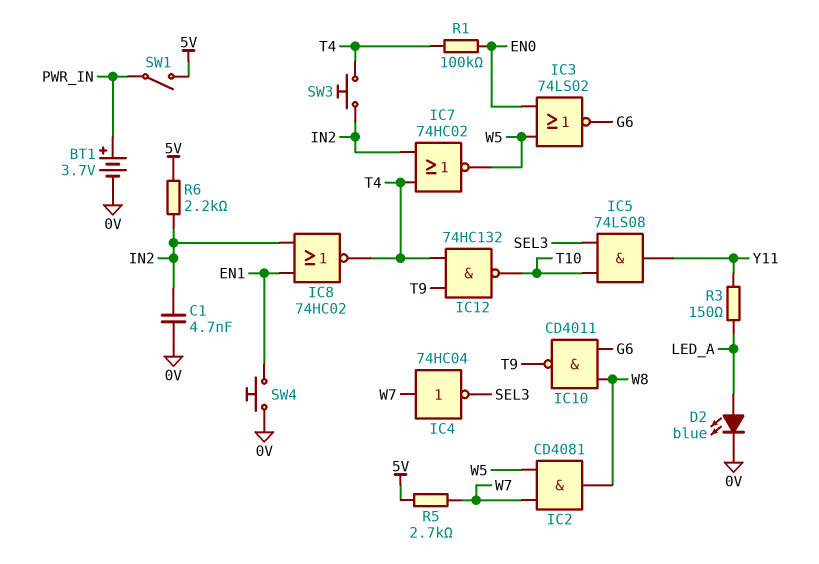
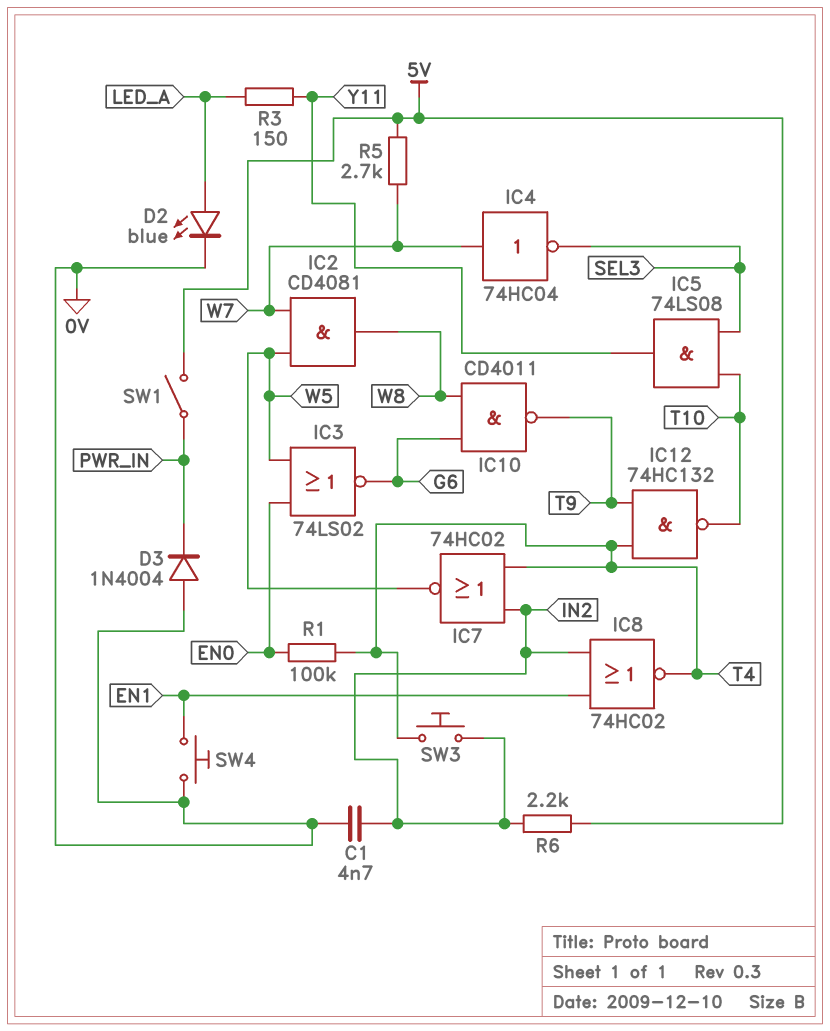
BT1: 3.7V (plus PWR_IN, minus 0V) -> none
D3: none -> diode 1N4004 (A 0V, K PWR_IN)

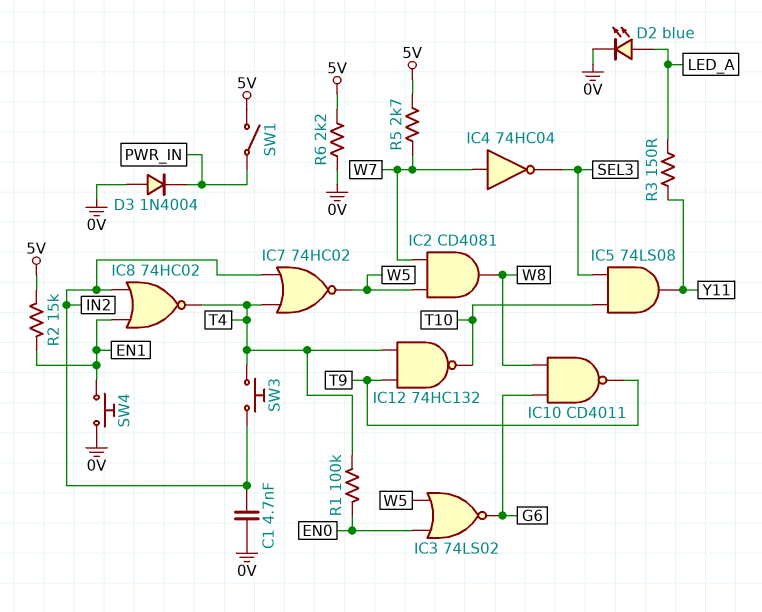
R2: none -> 15k (5V, EN1)
R6: 2.2k (5V, IN2) -> 2.2k (0V, 5V)

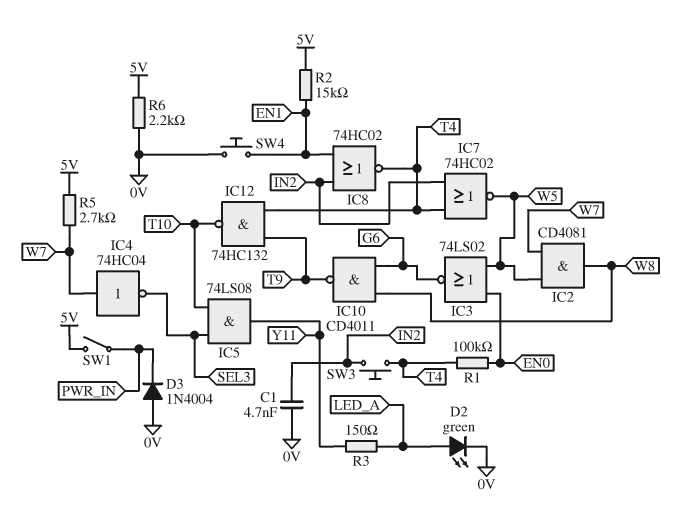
D2: LED blue (A LED_A, K 0V) -> LED green (A LED_A, K 0V)

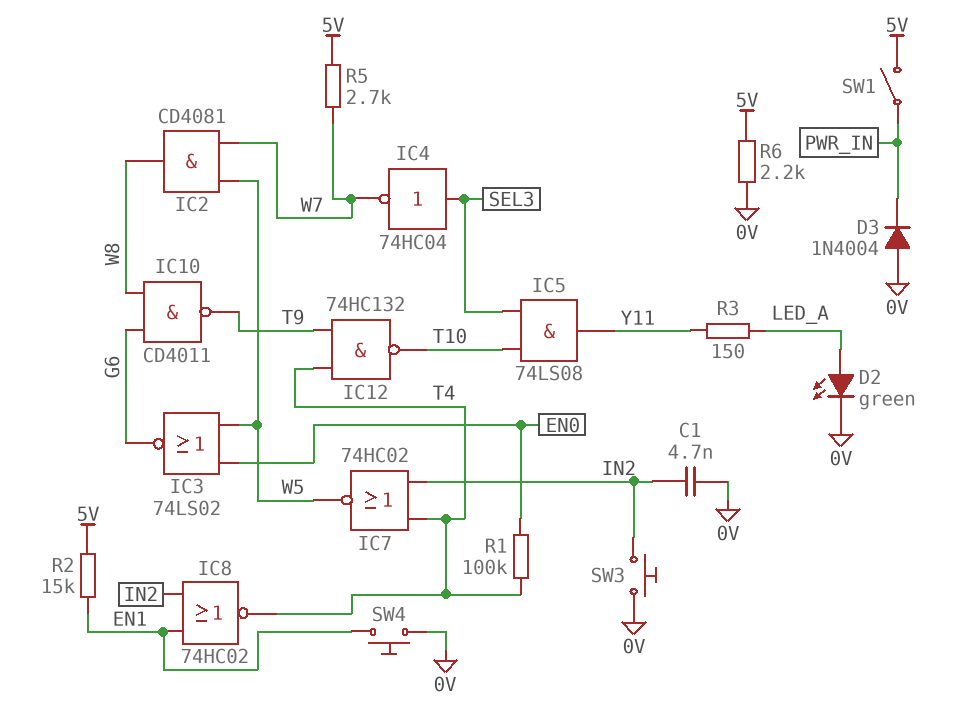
IC4: NOT 74HC04 (in W7, out SEL3) -> NOT 74HC04 (in SEL3, out W7)
SW3: button (IN2, T4) -> button (0V, IN2)

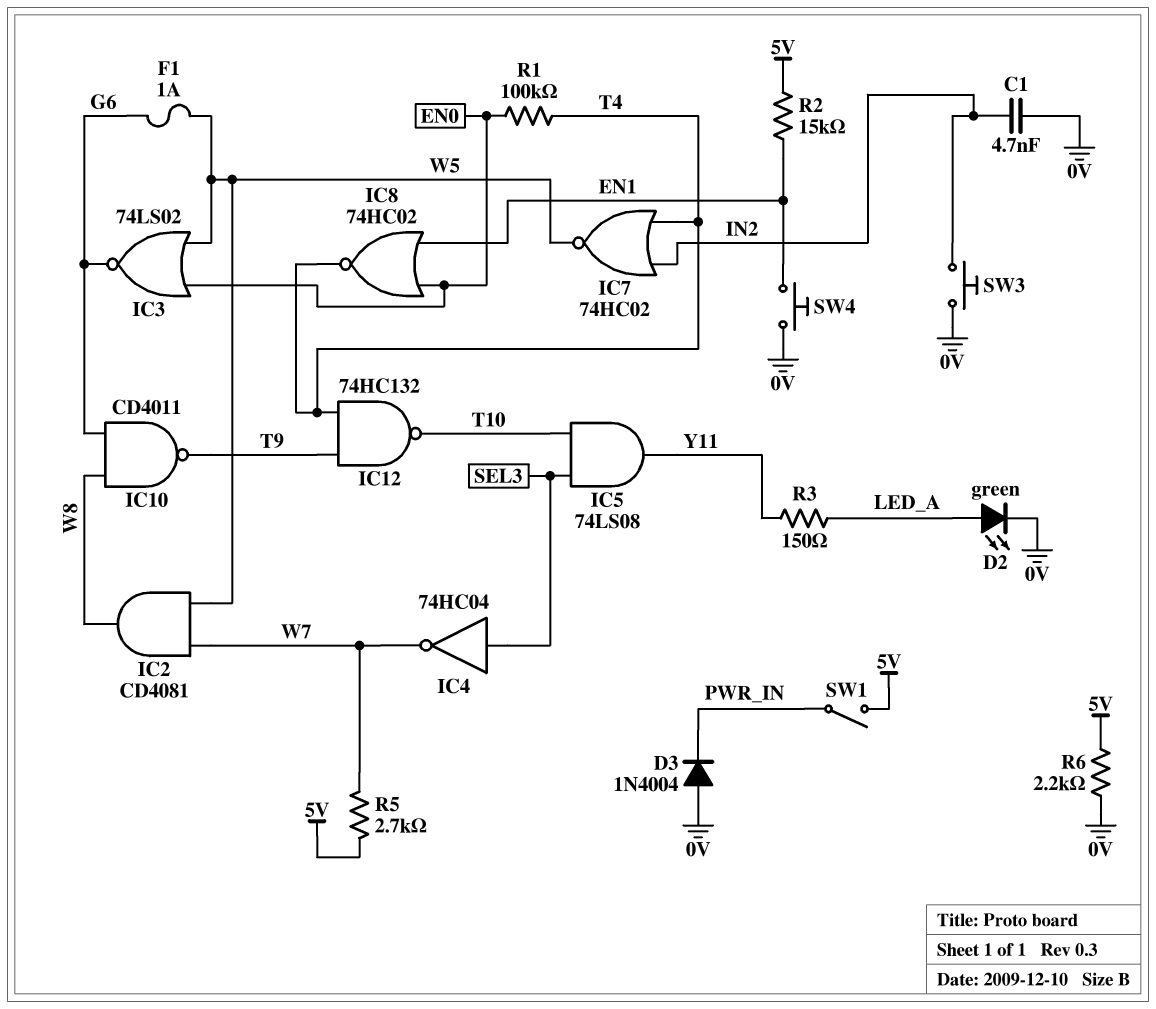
F1: none -> 1A (G6, W5)
IC8: NOR 74HC02 (in EN1, in IN2, out T4) -> NOR 74HC02 (in EN0, in EN1, out T4)

